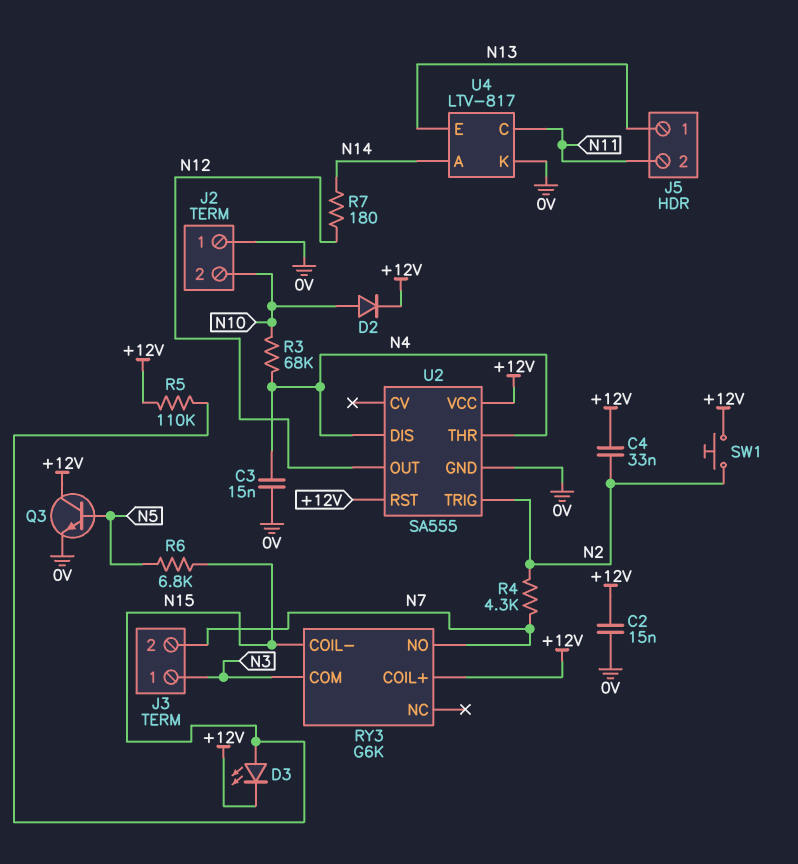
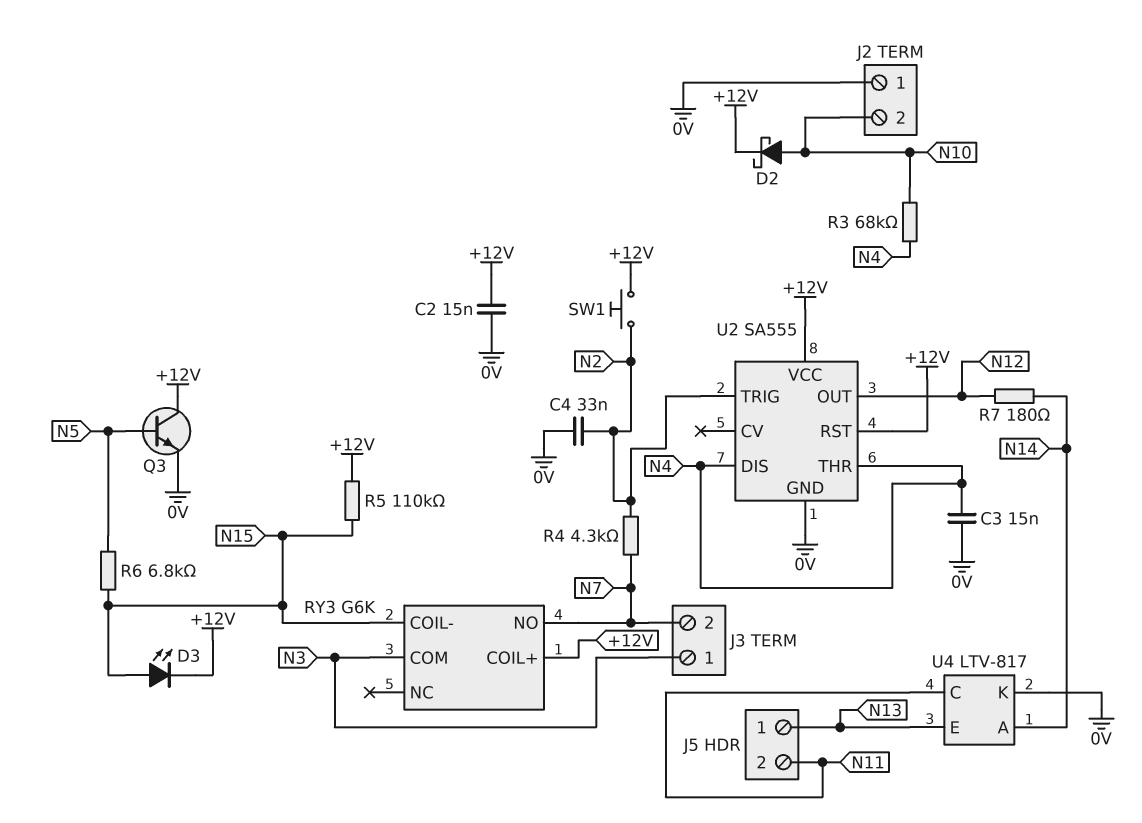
C4: 33nF (+12V, N2) -> 33nF (0V, N2)
D2: diode (A N10, K +12V) -> schottky (A N10, K +12V)

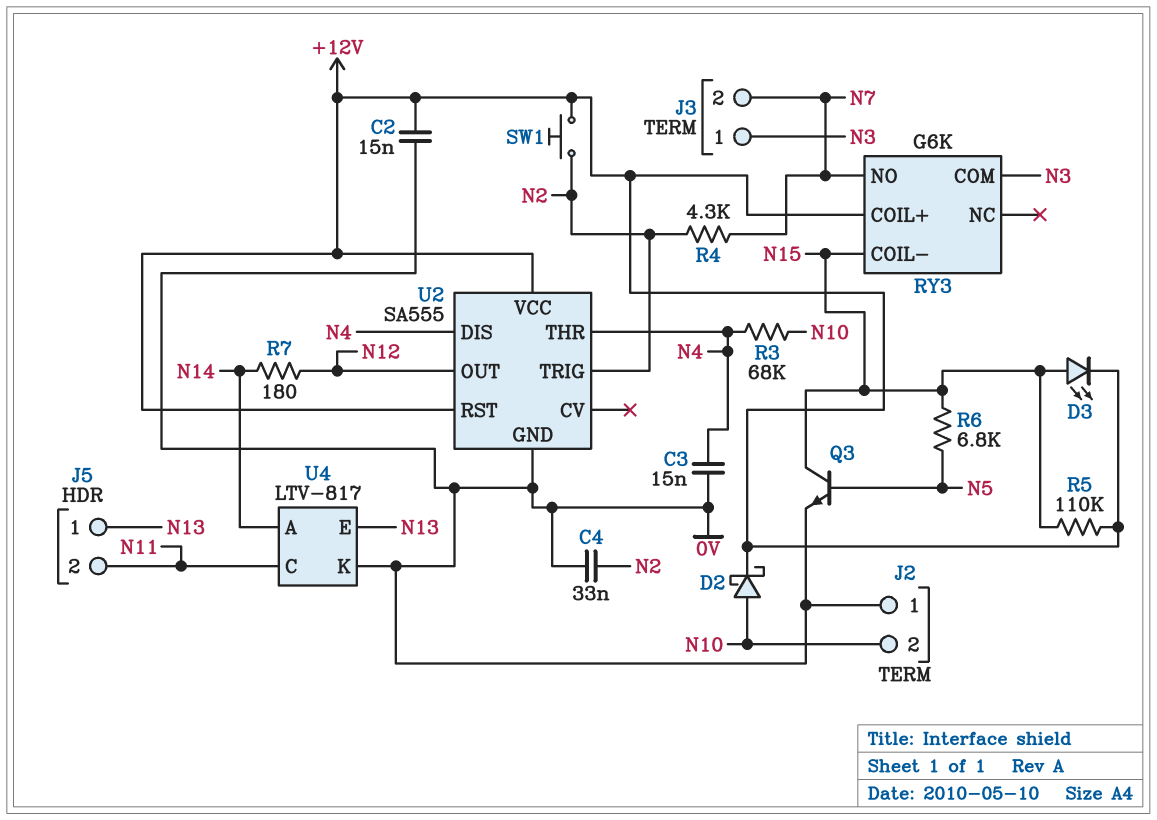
Q3: NPN (B N5, C +12V, E 0V) -> NPN (B N5, C N15, E 0V)

